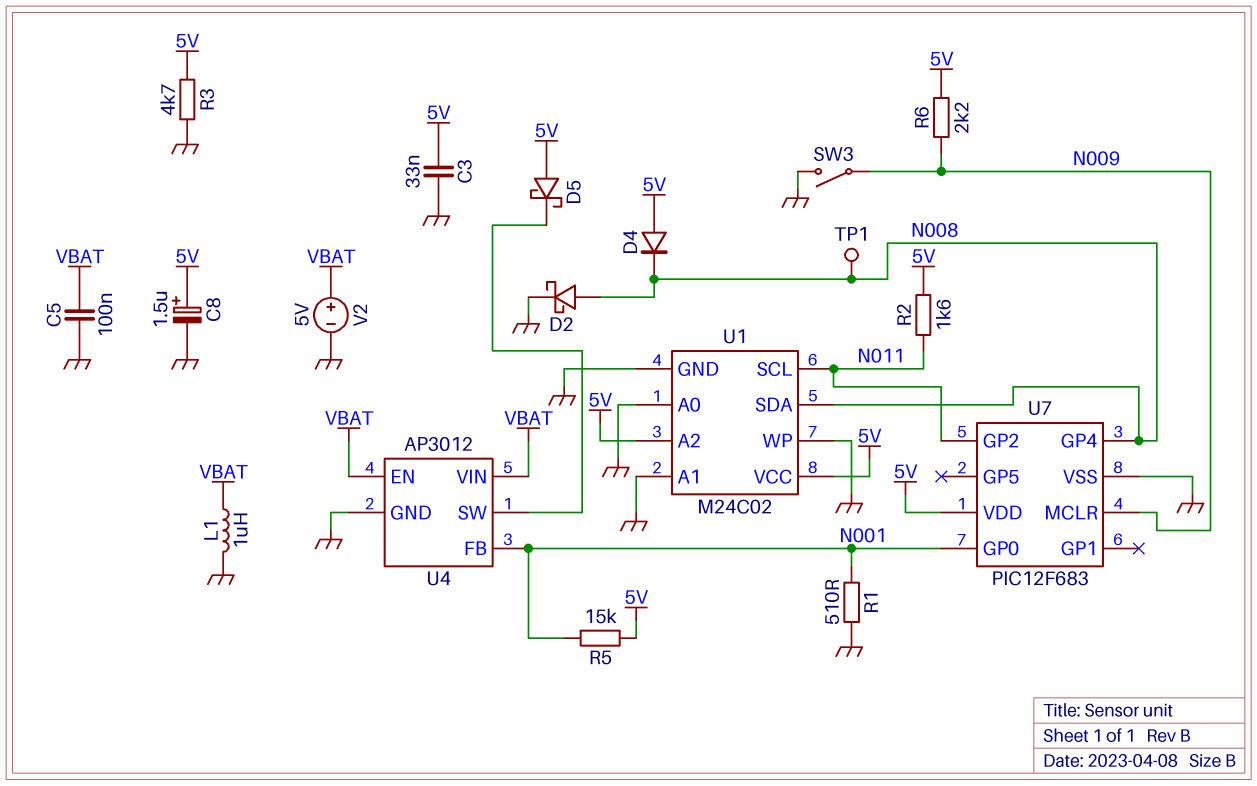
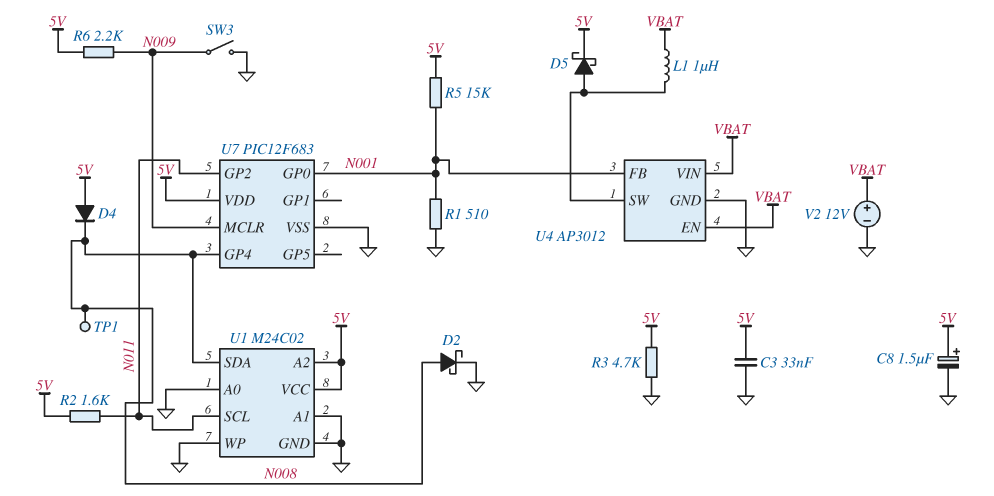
C5: 100nF (GND, VBAT) -> none
D5: schottky (A 5V, K U4/SW) -> schottky (A U4/SW, K 5V)
L1: 1uH (GND, VBAT) -> 1uH (U4/SW, VBAT)
V2: 5V (plus VBAT, minus GND) -> 12V (plus VBAT, minus GND)

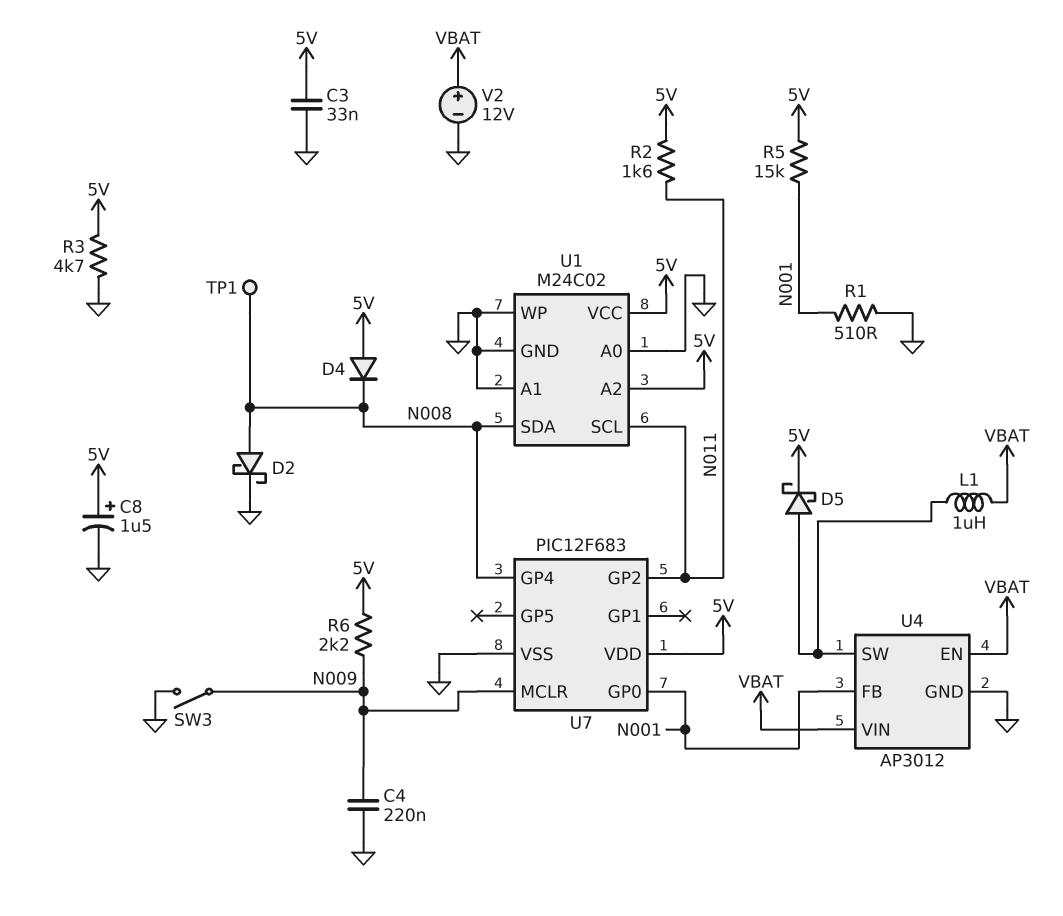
C4: none -> 220nF (GND, N009)

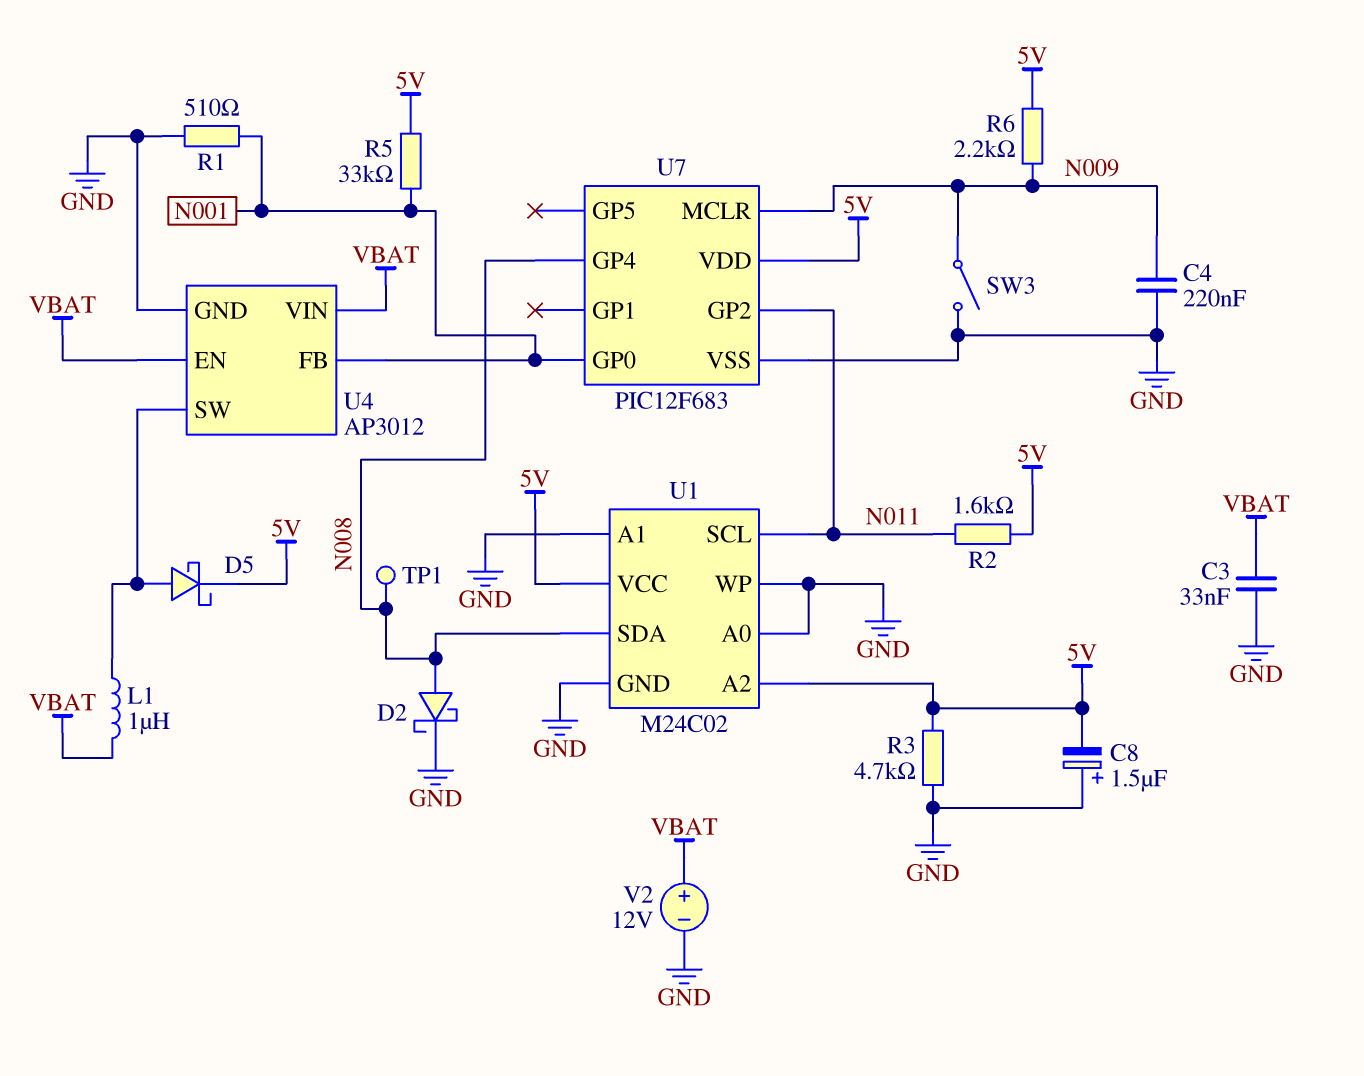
C3: 33nF (5V, GND) -> 33nF (GND, VBAT)
C8: 1.5uF (plus 5V, minus GND) -> 1.5uF (plus GND, minus 5V)
D4: diode (A 5V, K N008) -> none
R5: 15k (5V, N001) -> 33k (5V, N001)

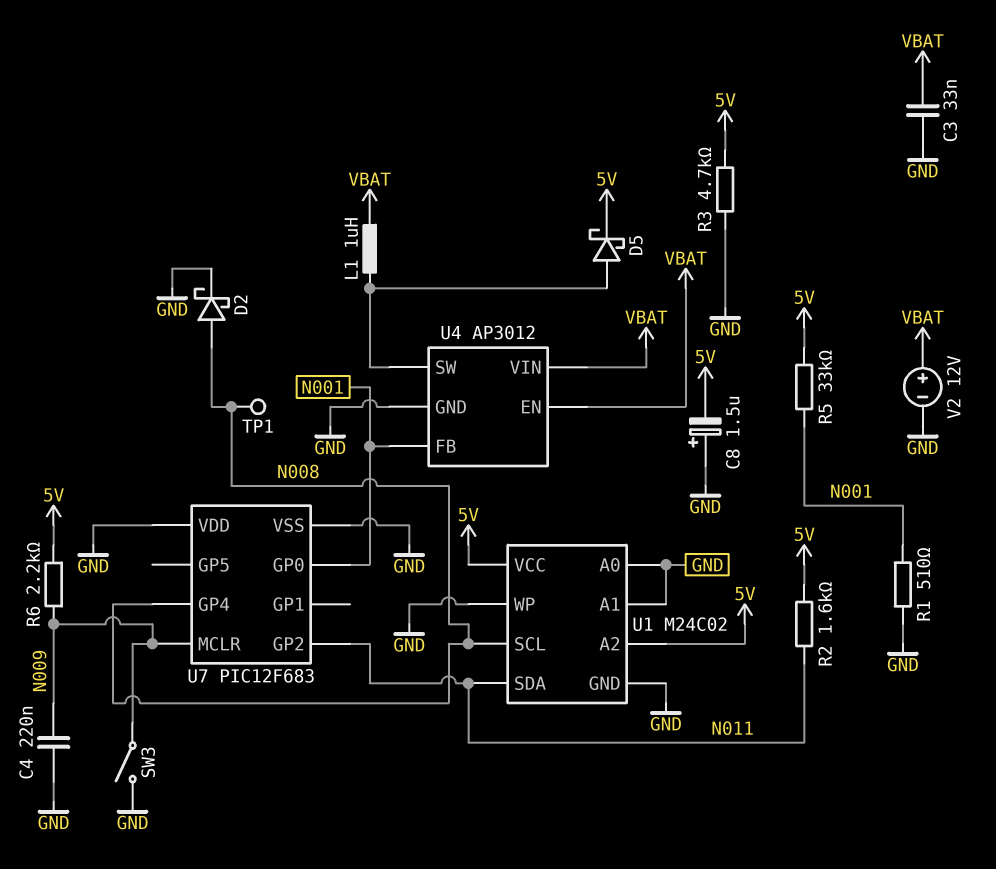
U1 pin SCL: N011 -> N008
U1 pin SDA: N008 -> N011
U7 pin VDD: 5V -> GND

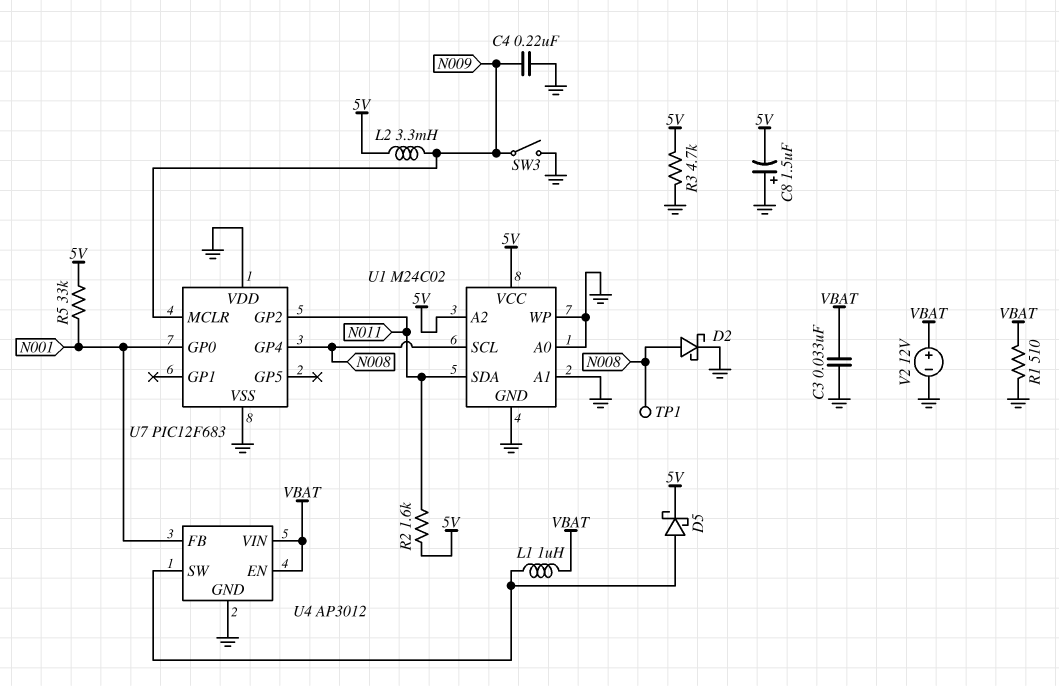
L2: none -> 3.3mH (5V, N009)
R1: 510 (GND, N001) -> 510 (GND, VBAT)
R6: 2.2k (5V, N009) -> none

